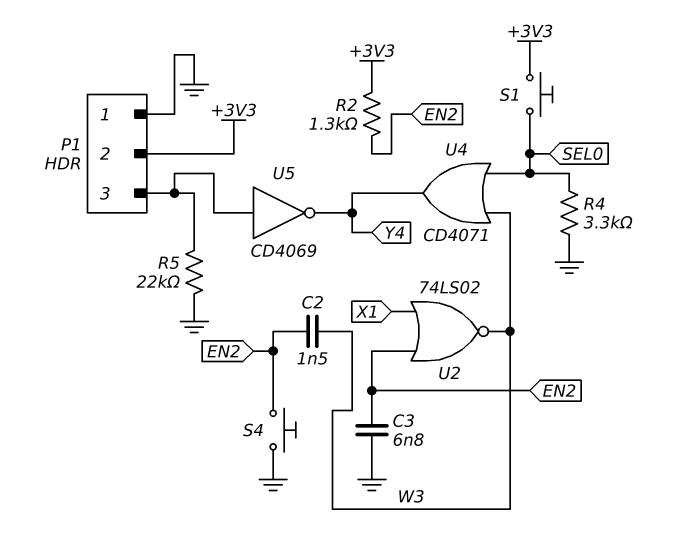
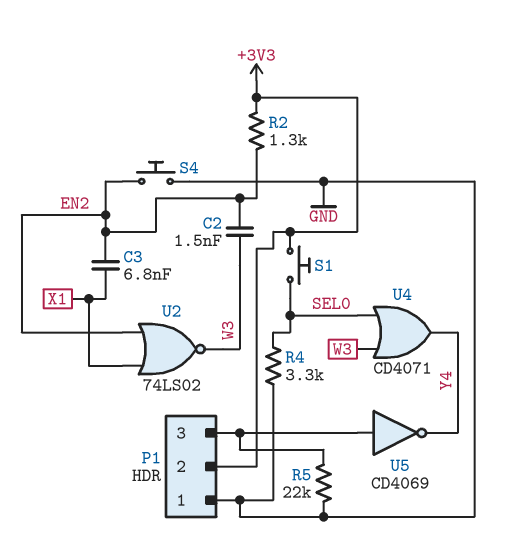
C3: 6.8nF (EN2, GND) -> 6.8nF (EN2, X1)

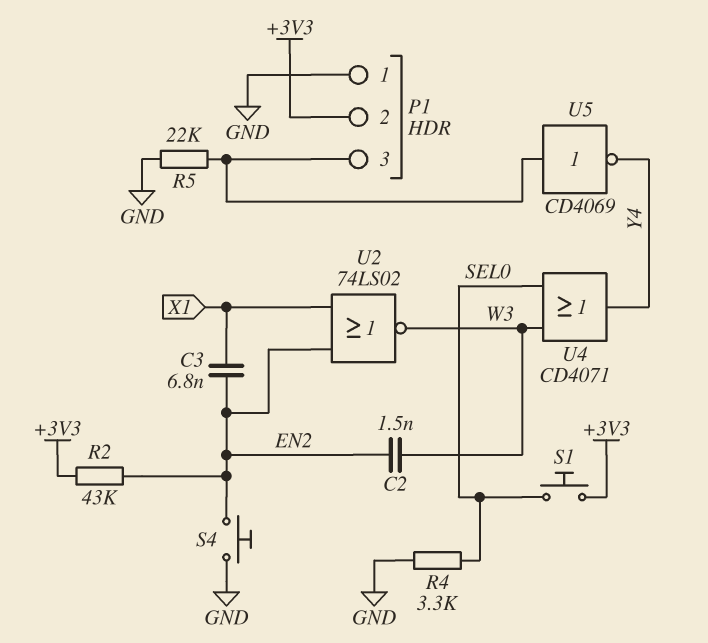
R2: 1.3k (+3V3, EN2) -> 43k (+3V3, EN2)

